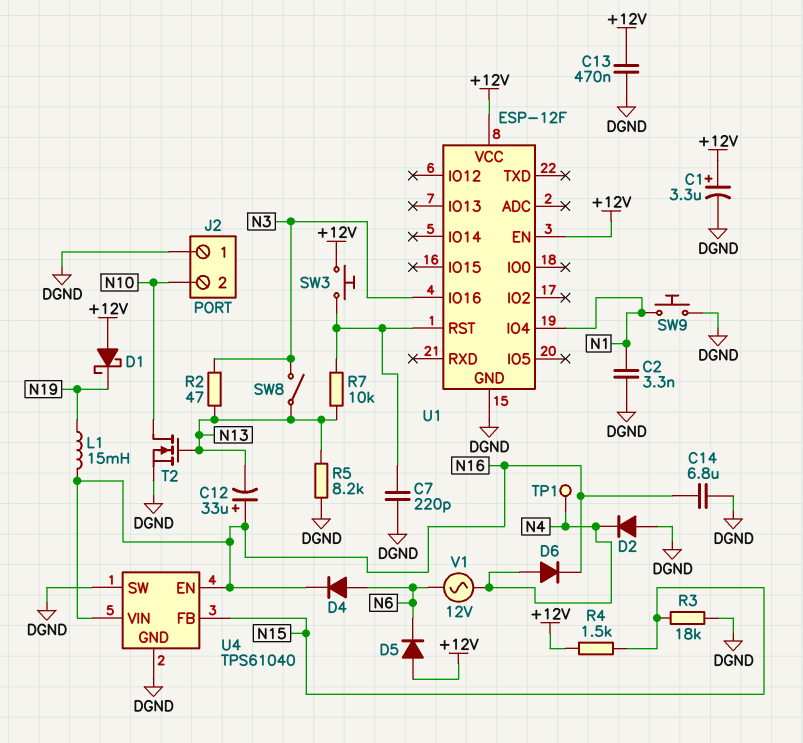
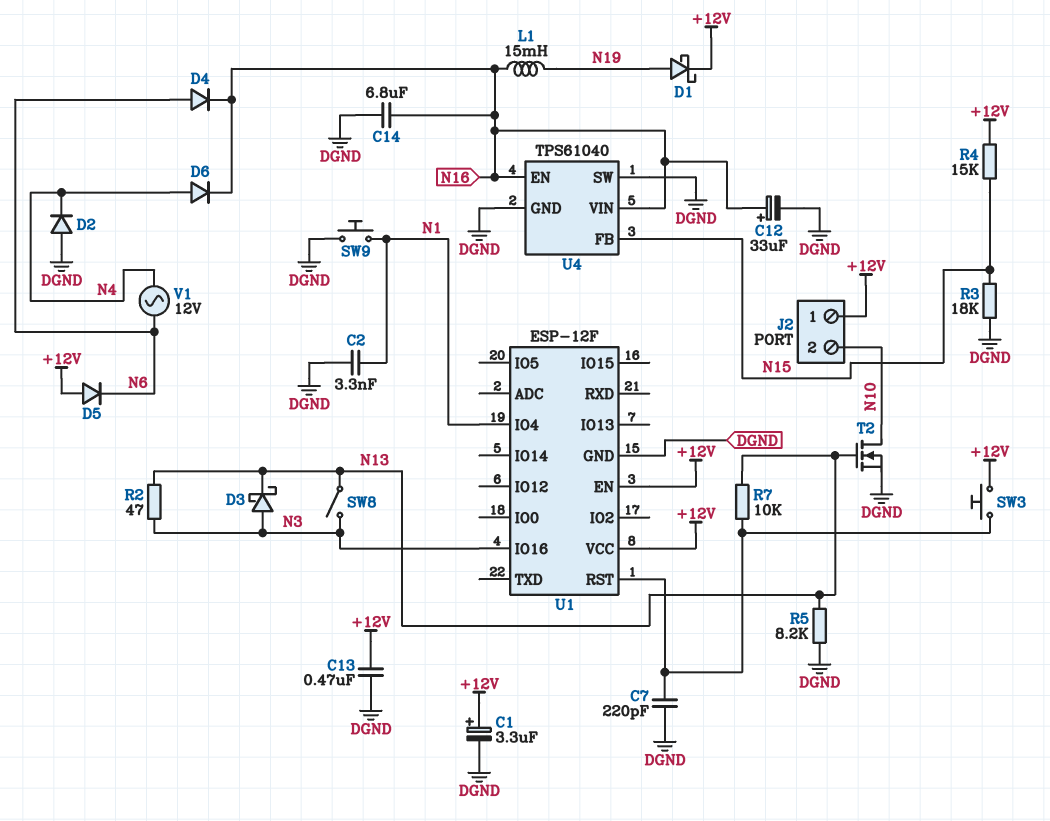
C12: 33uF (plus N16, minus N13) -> 33uF (plus N16, minus DGND)
D1: schottky (A +12V, K N19) -> schottky (A N19, K +12V)
D3: none -> schottky (A N3, K N13)
J2 pin 1: DGND -> +12V
R4: 1.5k (+12V, N15) -> 15k (+12V, N15)
TP1: test point (N4) -> none

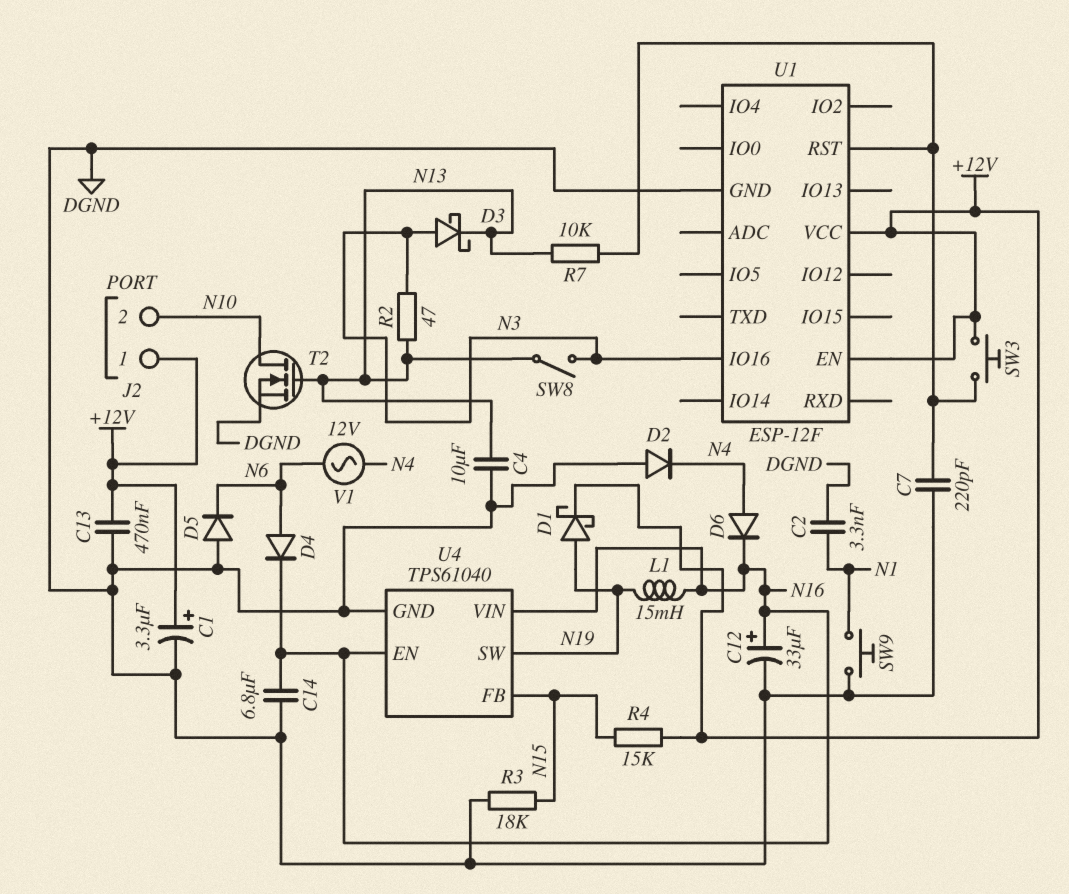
C4: none -> 10uF (DGND, N13)
D5: diode (A +12V, K N6) -> diode (A DGND, K N6)
R5: 8.2k (DGND, N13) -> none
U1 pin IO4: N1 -> none
U4 pin SW: DGND -> N19

